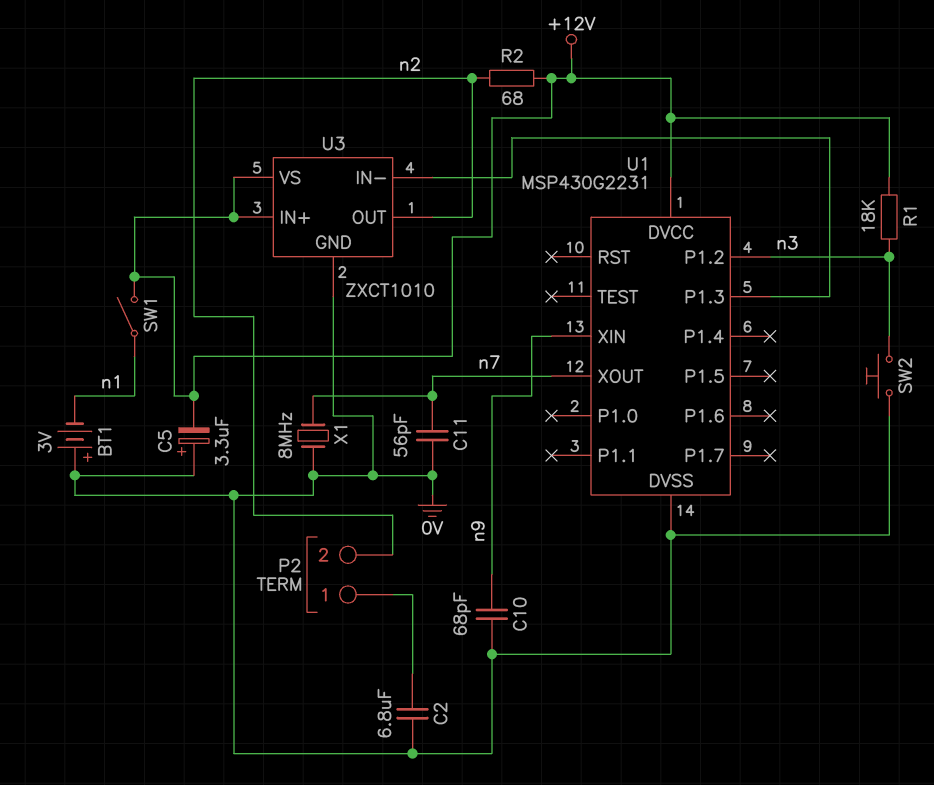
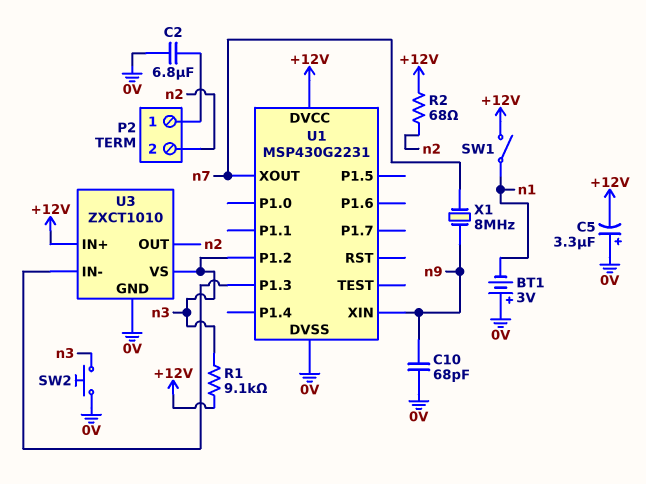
C11: 56pF (0V, n7) -> none
R1: 18k (+12V, n3) -> 9.1k (+12V, n3)
U3 pin VS: +12V -> n3
X1: 8MHz (0V, n7) -> 8MHz (n7, n9)

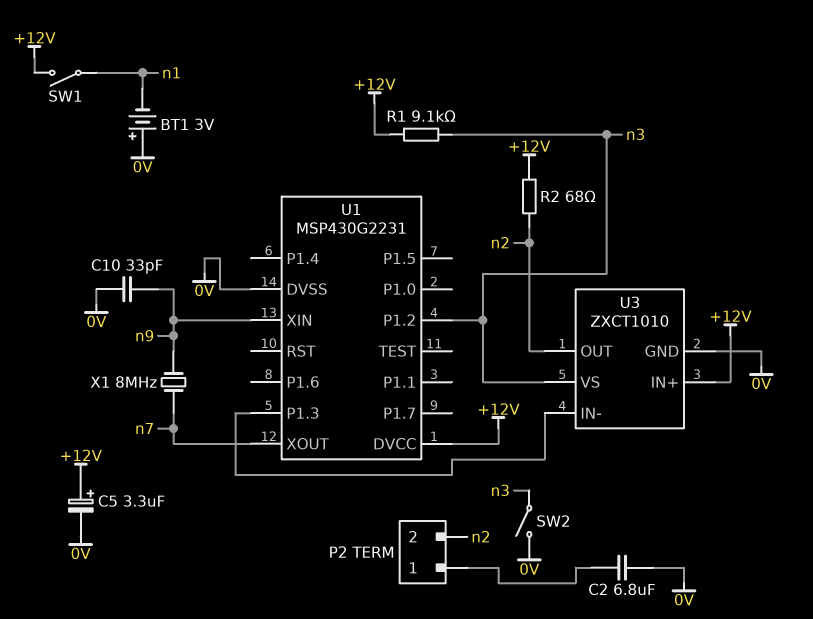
C5: 3.3uF (plus 0V, minus +12V) -> 3.3uF (plus +12V, minus 0V)
C10: 68pF (0V, n9) -> 33pF (0V, n9)
SW2: button (0V, n3) -> switch (0V, n3)

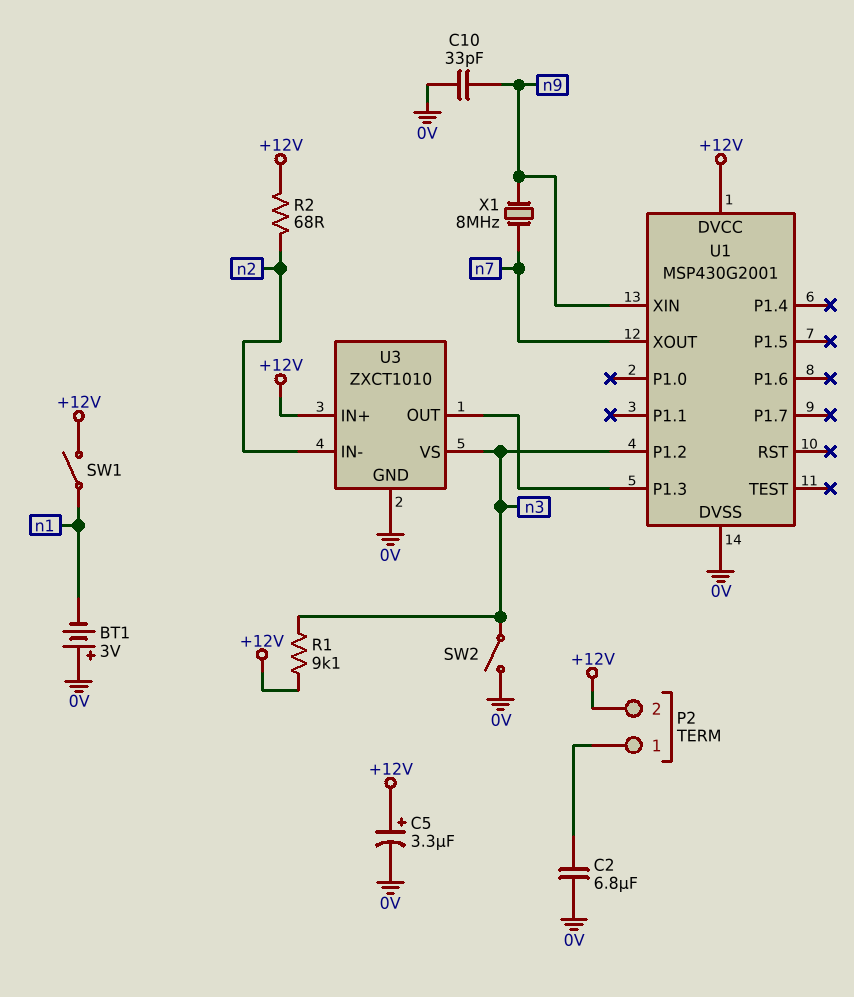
P2 pin 2: n2 -> +12V
U1: MSP430G2231 -> MSP430G2001
U3 pin IN-: U1/P1.3 -> n2
U3 pin OUT: n2 -> U1/P1.3

